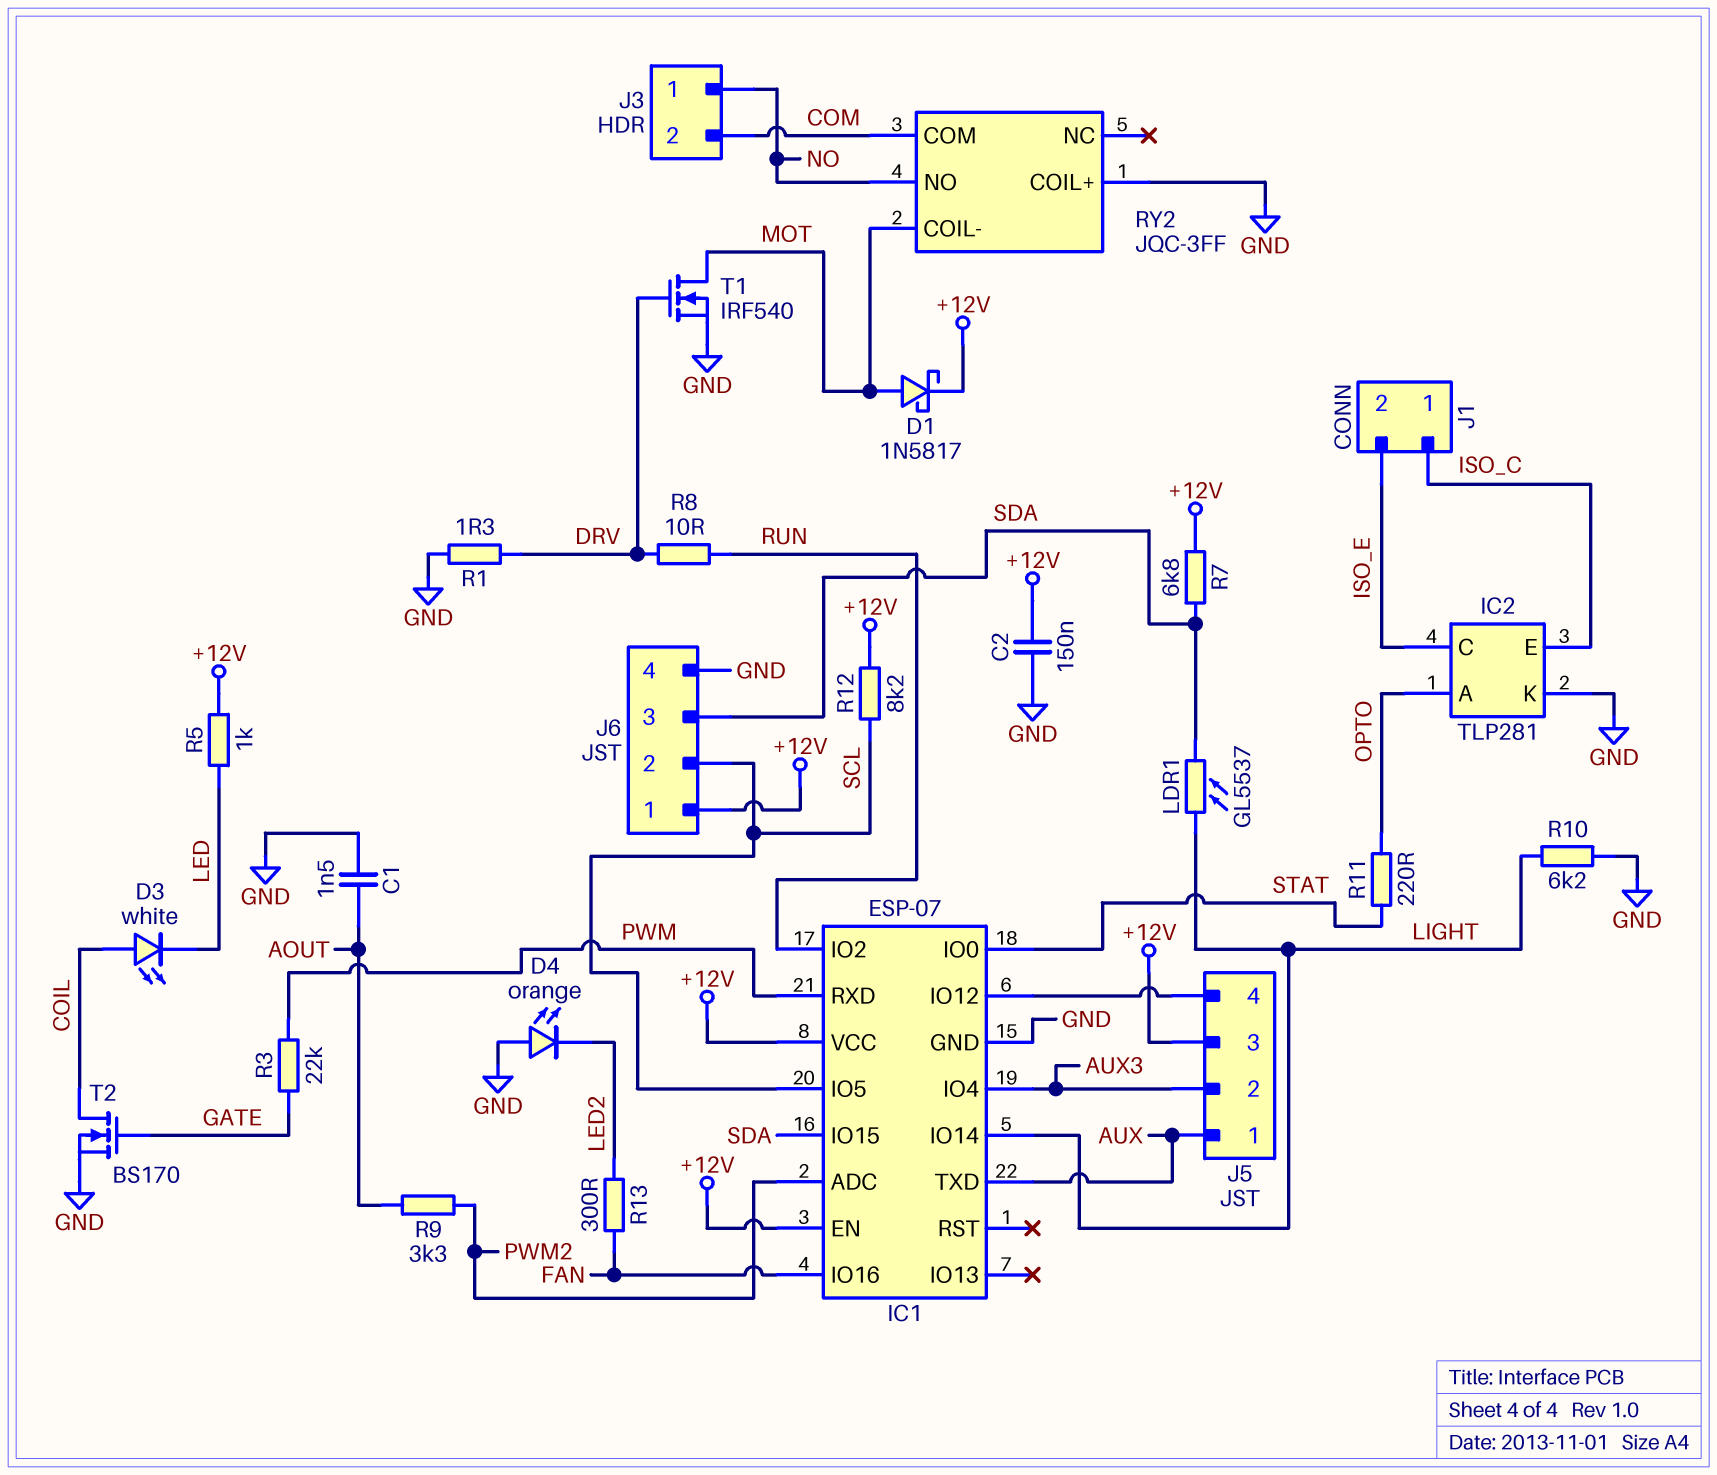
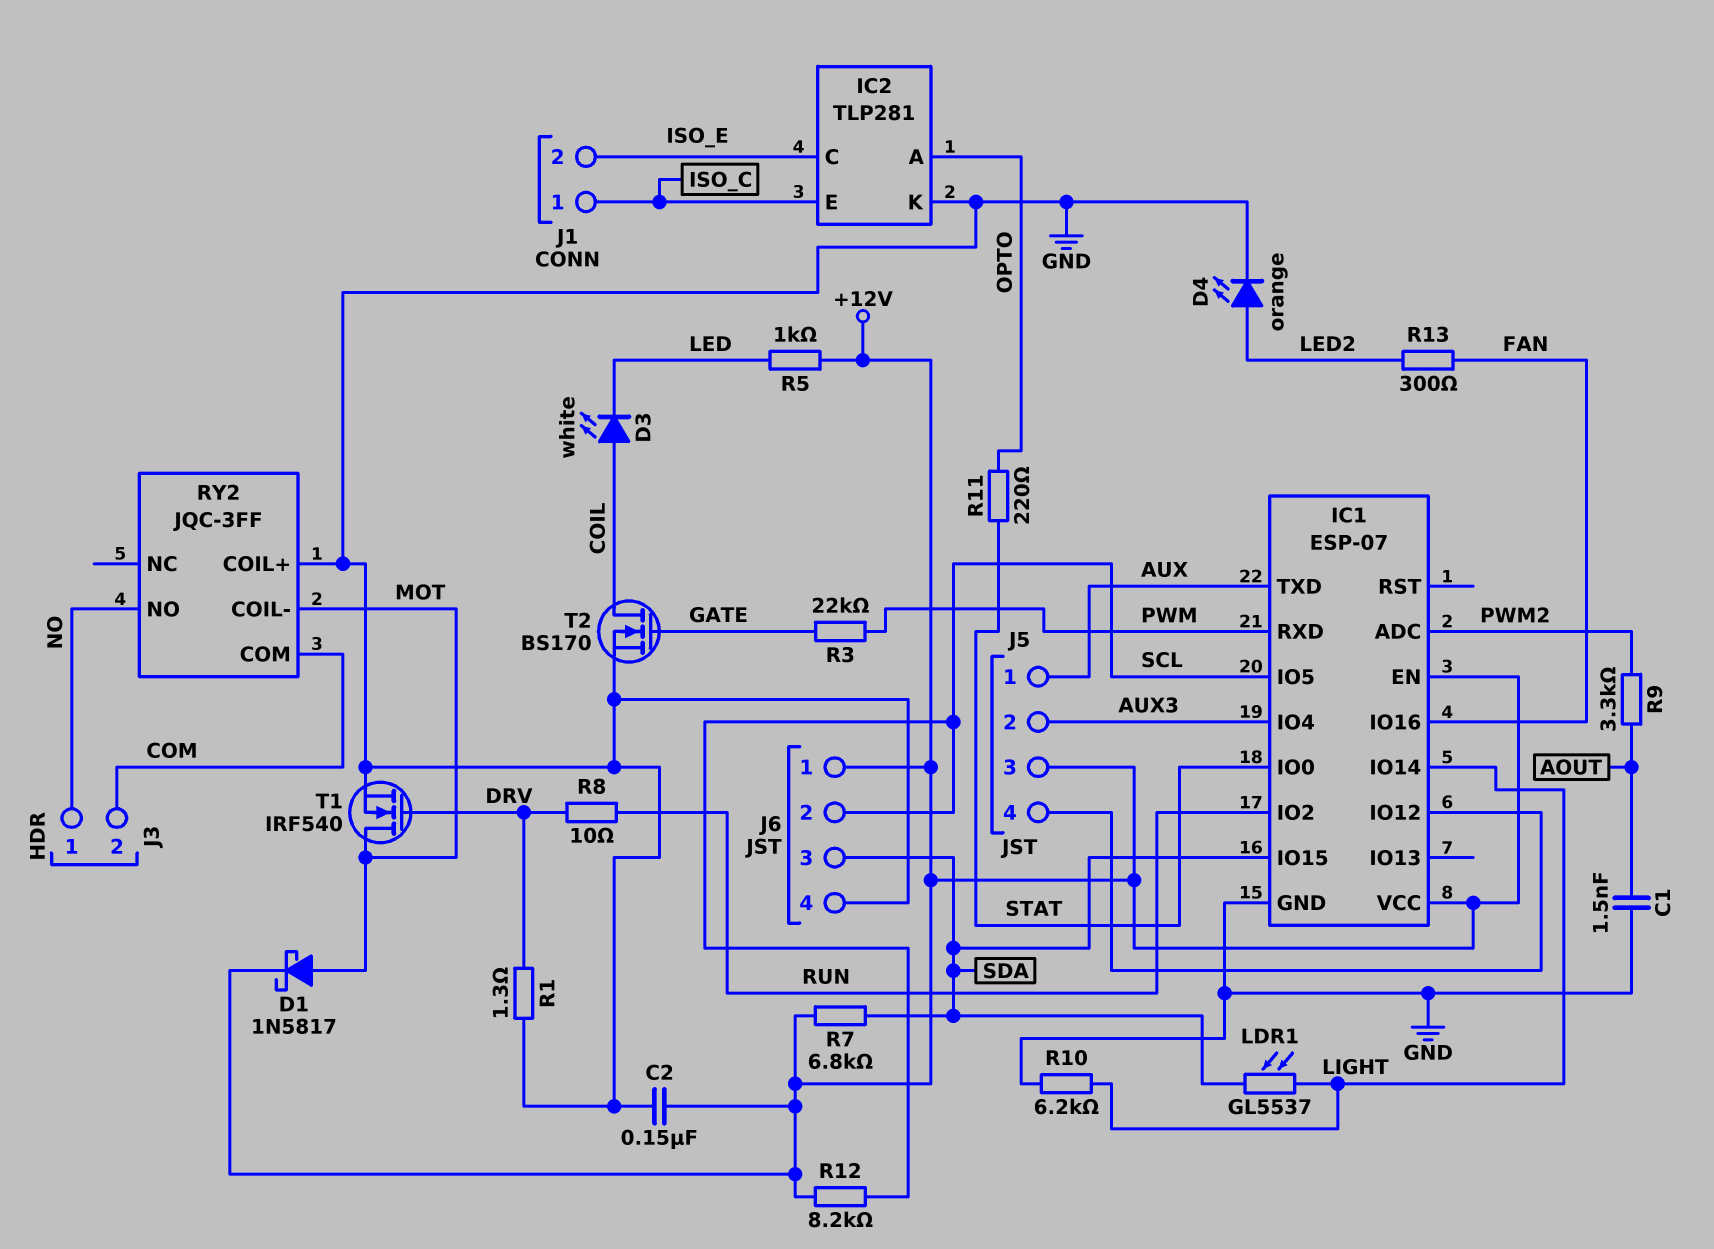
D4: LED orange (A GND, K LED2) -> LED orange (A LED2, K GND)

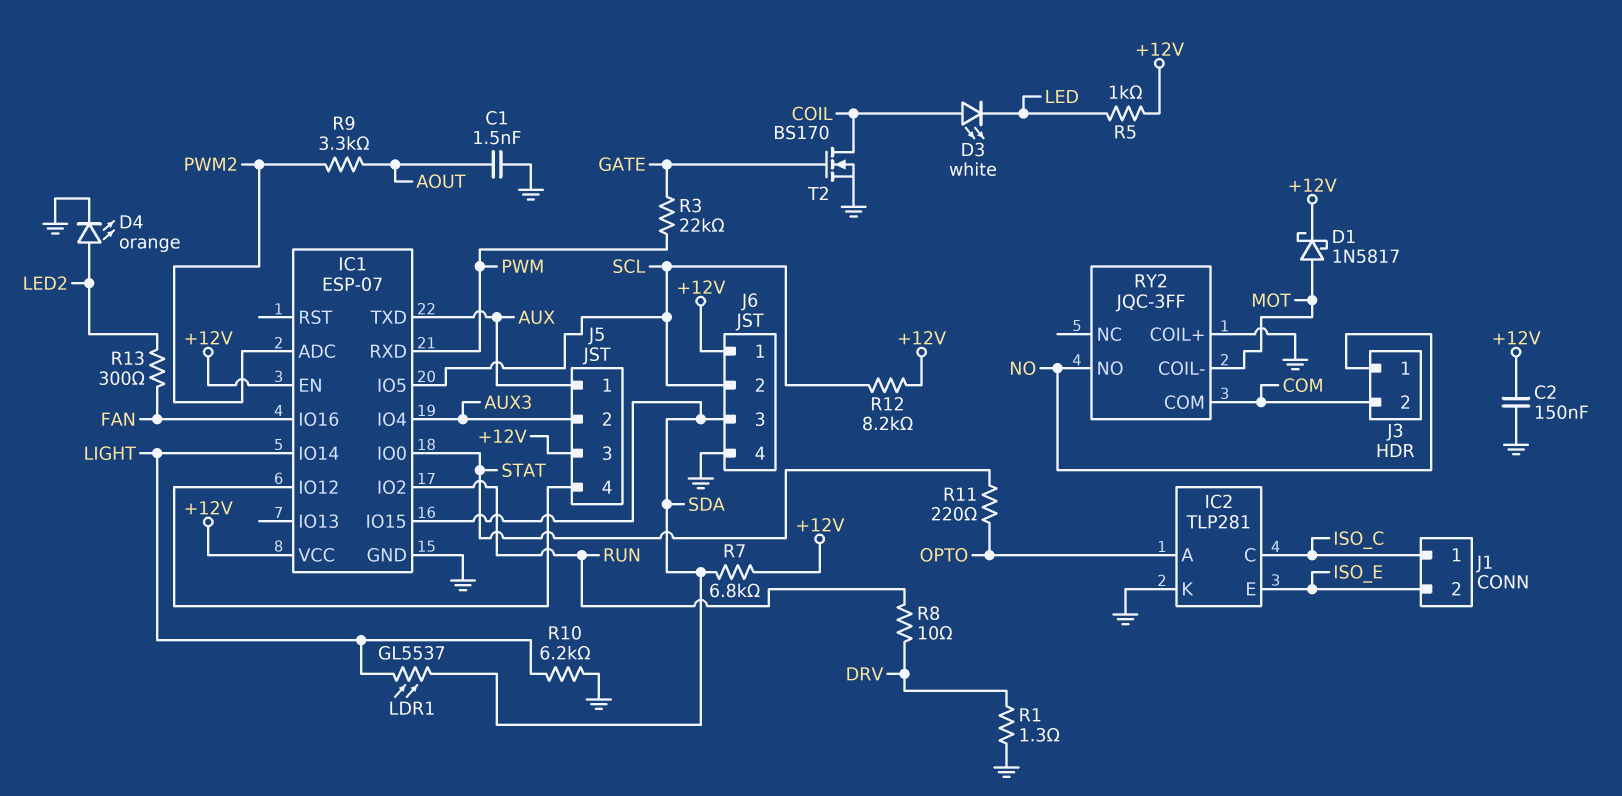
IC2 pin C: ISO_E -> ISO_C
IC2 pin E: ISO_C -> ISO_E
T1: NMOS IRF540 (G DRV, D MOT, S GND) -> none

